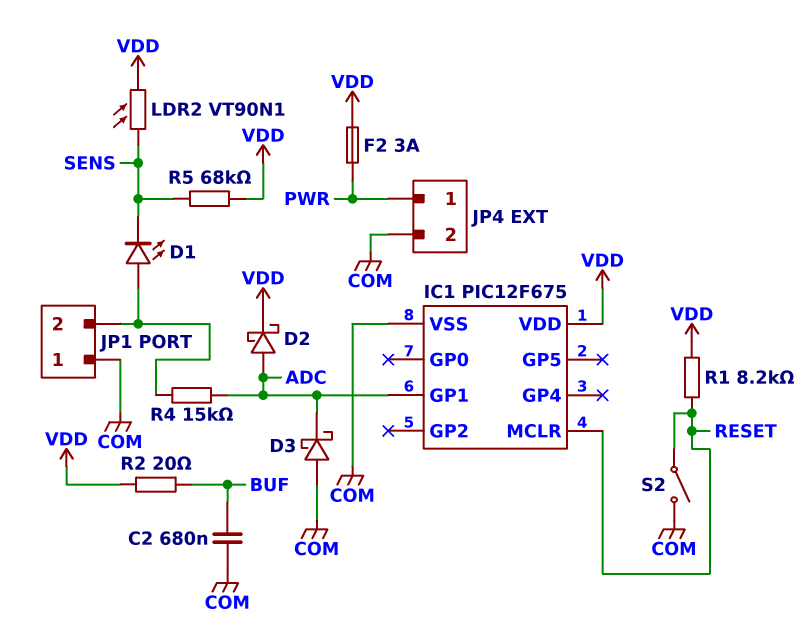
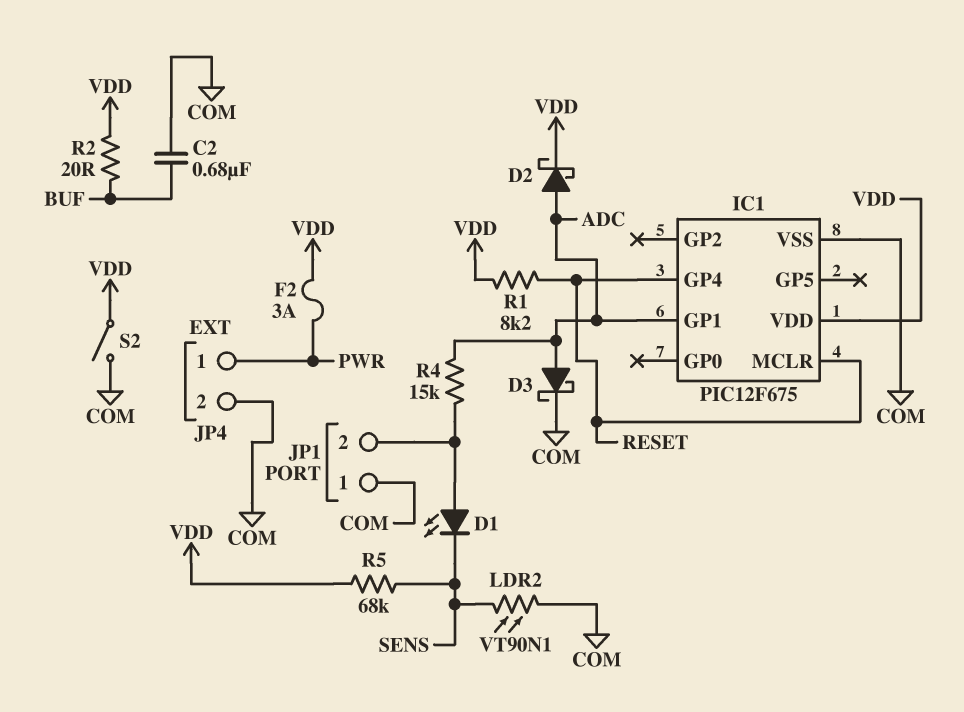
D3: schottky (A COM, K ADC) -> schottky (A ADC, K COM)
IC1 pin GP4: none -> RESET
LDR2: VT90N1 (SENS, VDD) -> VT90N1 (COM, SENS)
S2: switch (COM, RESET) -> switch (COM, VDD)

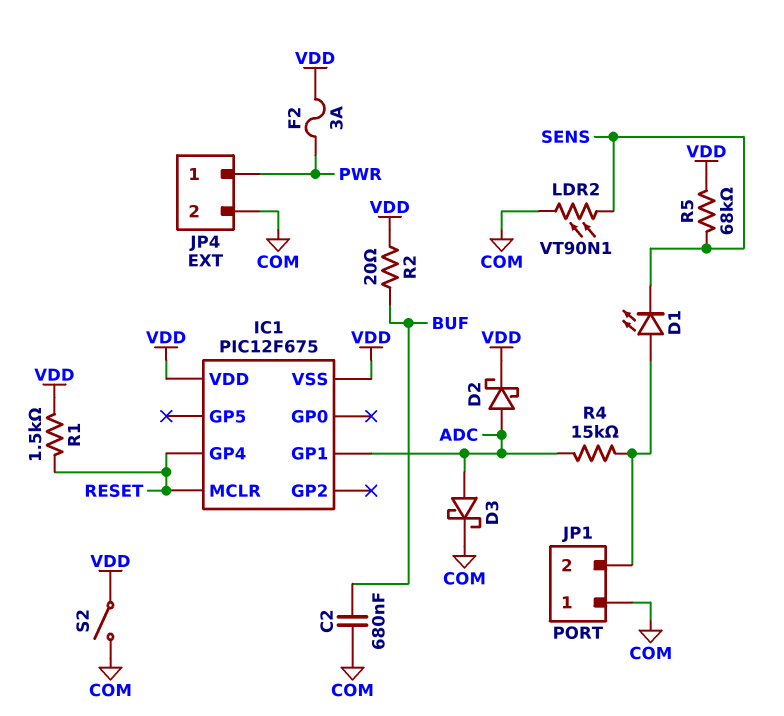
IC1 pin VSS: COM -> VDD
R1: 8.2k (RESET, VDD) -> 1.5k (RESET, VDD)

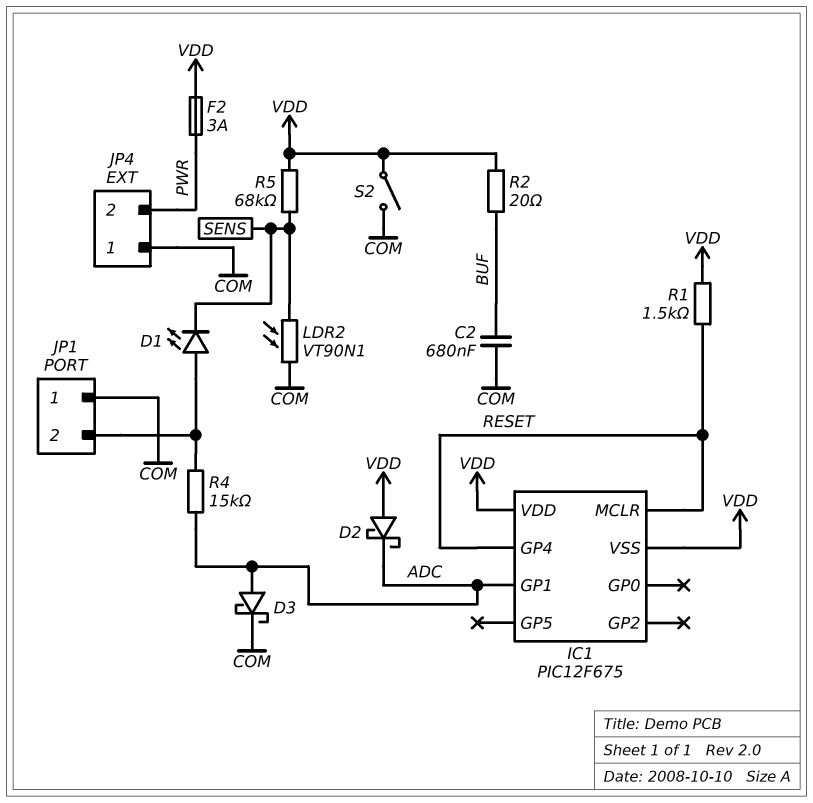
D2: schottky (A ADC, K VDD) -> schottky (A VDD, K ADC)
JP4 pin 1: PWR -> COM
JP4 pin 2: COM -> PWR

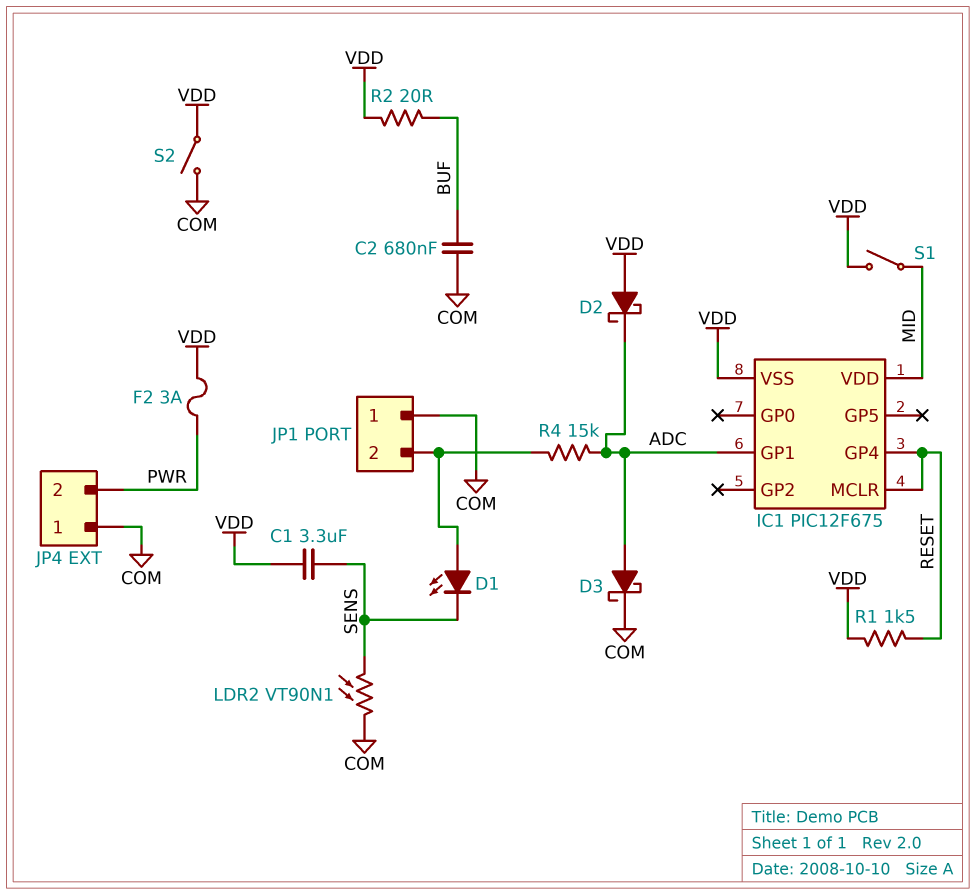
C1: none -> 3.3uF (SENS, VDD)
IC1 pin VDD: VDD -> MID
R5: 68k (SENS, VDD) -> none
S1: none -> switch (MID, VDD)

